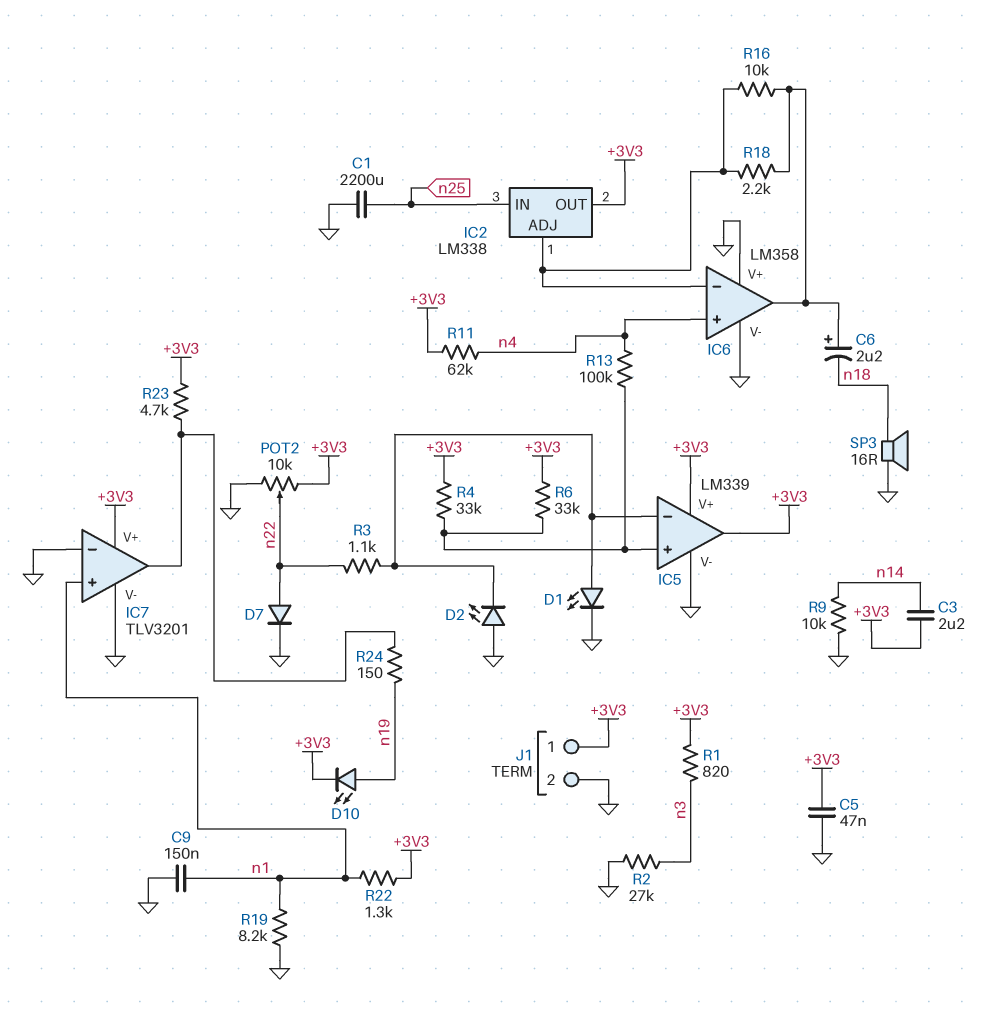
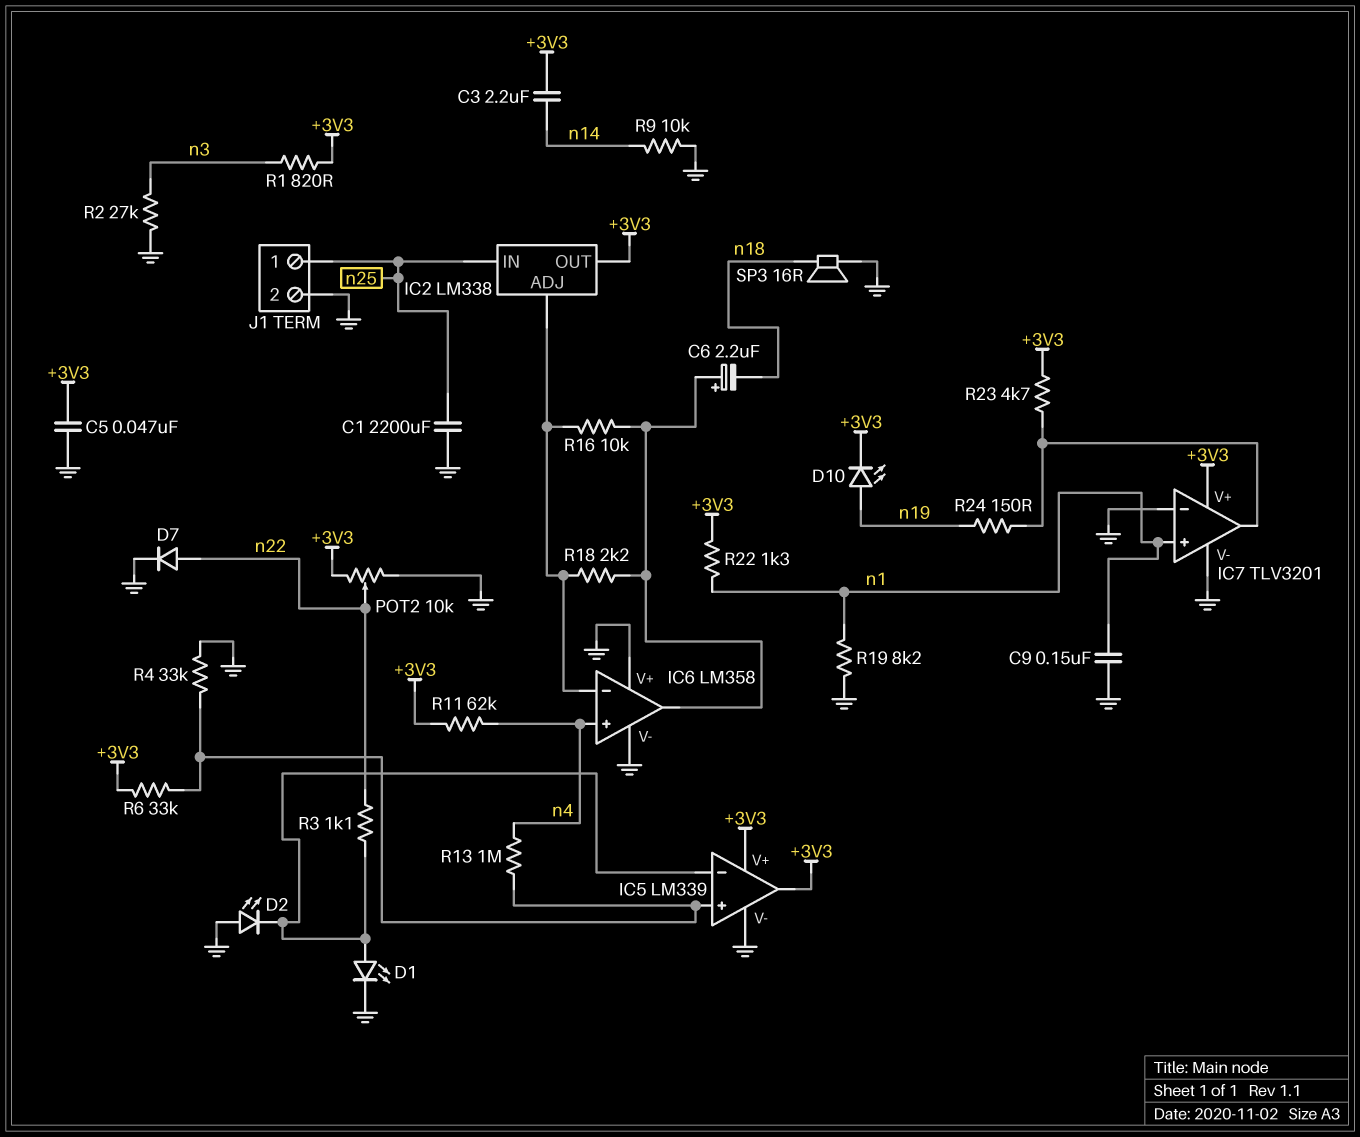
J1 pin 1: +3V3 -> n25
R4: 33k (+3V3, IC5/in+) -> 33k (GND, IC5/in+)
R13: 100k (IC5/in+, n4) -> 1M (IC5/in+, n4)

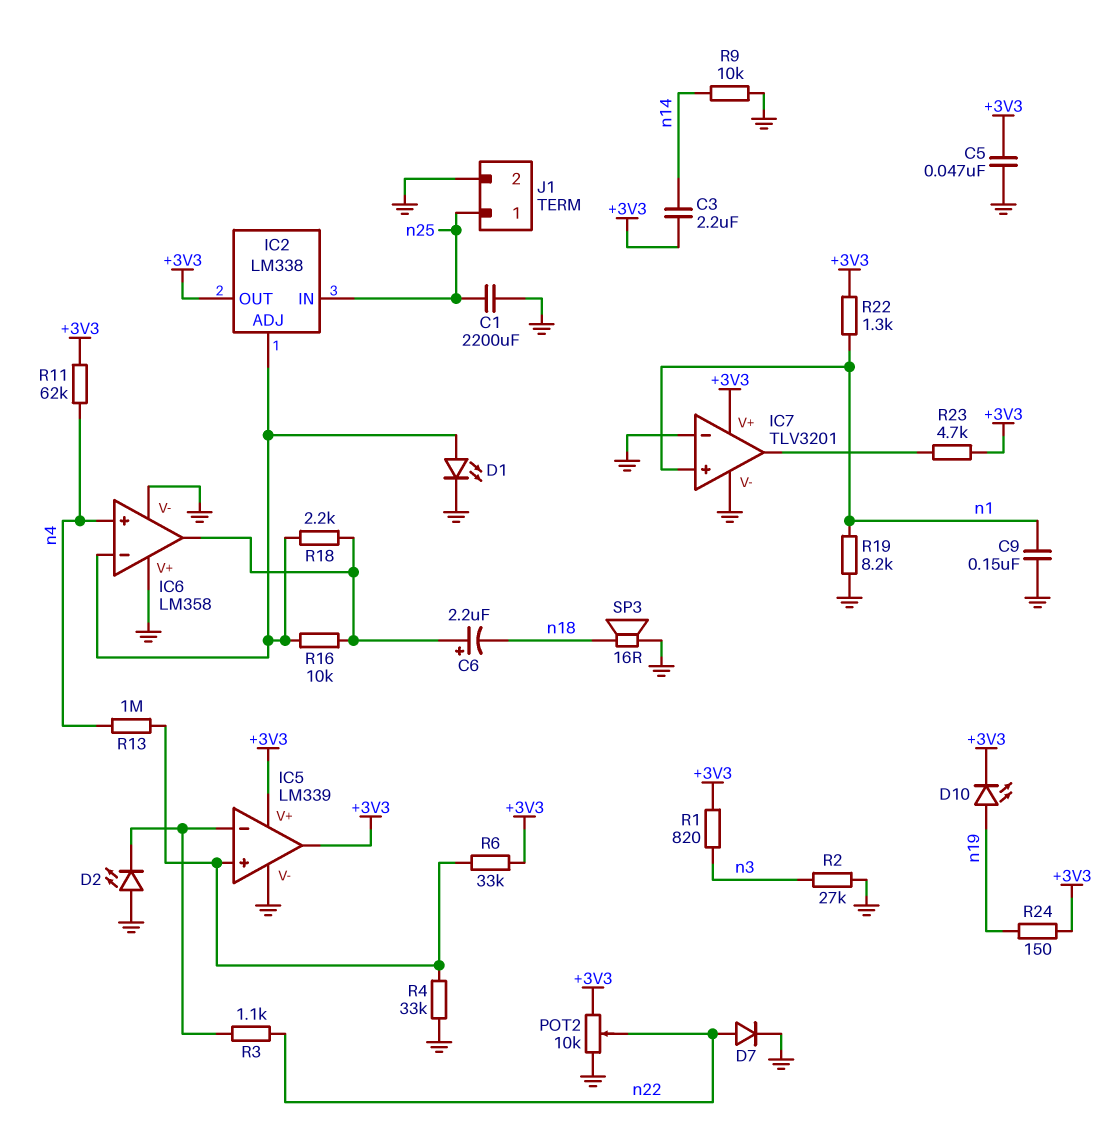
D1: LED (A IC5/in-, K GND) -> LED (A IC2/ADJ, K GND)
R24: 150 (IC7/out, n19) -> 150 (+3V3, n19)

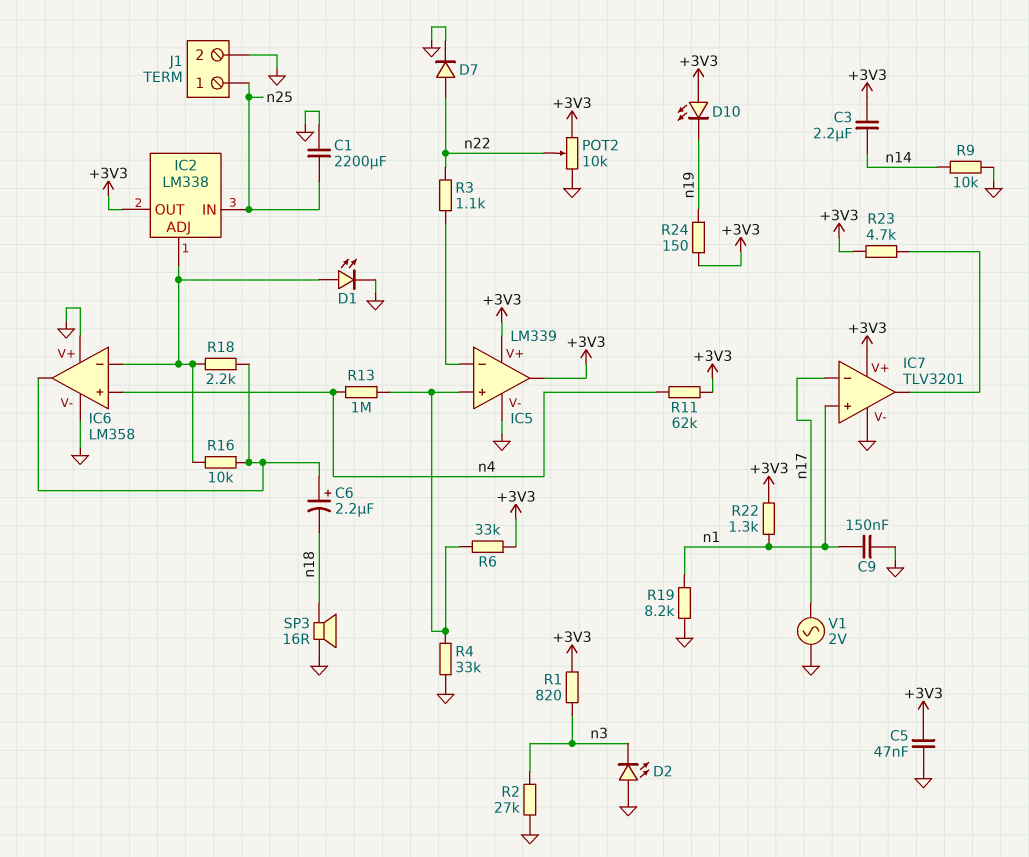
D2: LED (A GND, K IC5/in-) -> LED (A GND, K n3)
D10: LED (A n19, K +3V3) -> LED (A +3V3, K n19)
IC7 pin in-: GND -> n17
V1: none -> AC 2V (GND, n17)

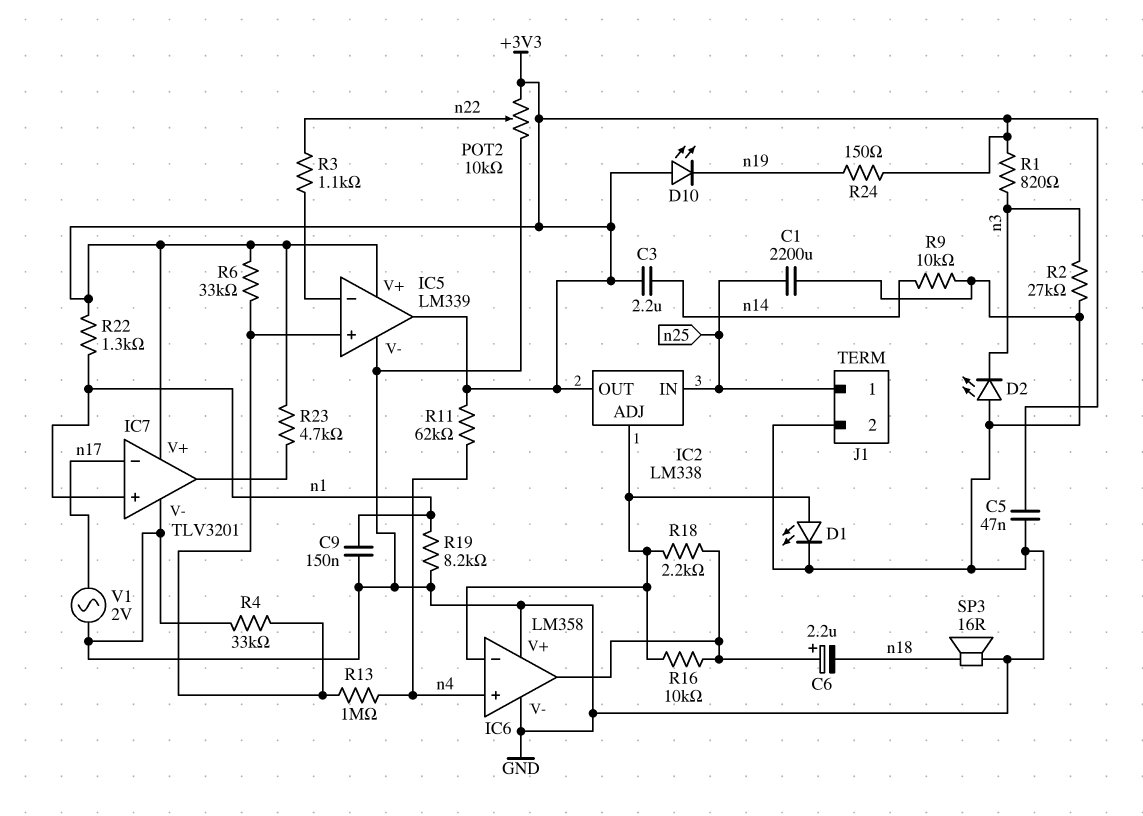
D7: diode (A n22, K GND) -> none

